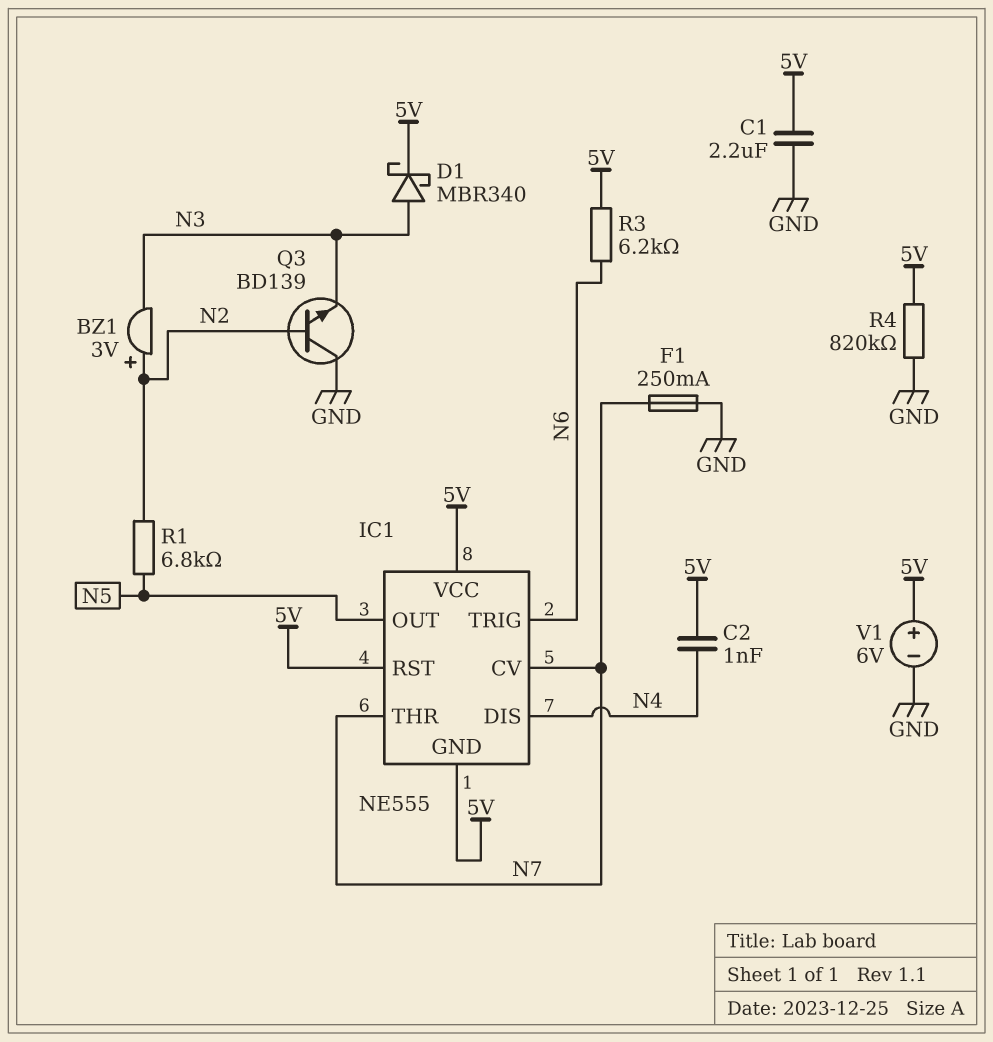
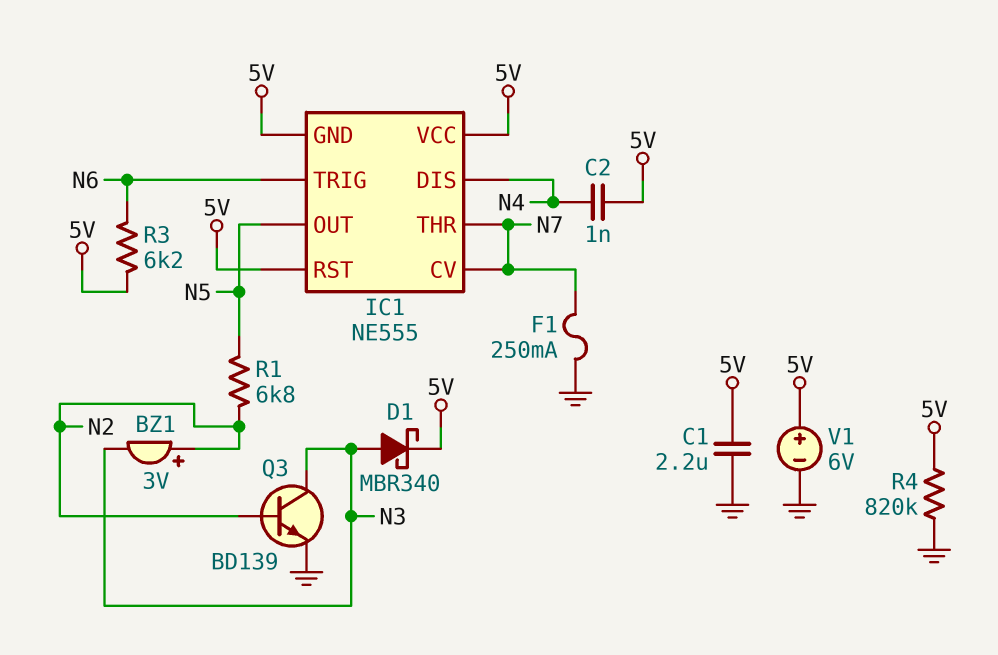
Q3: NPN BD139 (B N2, C GND, E N3) -> NPN BD139 (B N2, C N3, E GND)

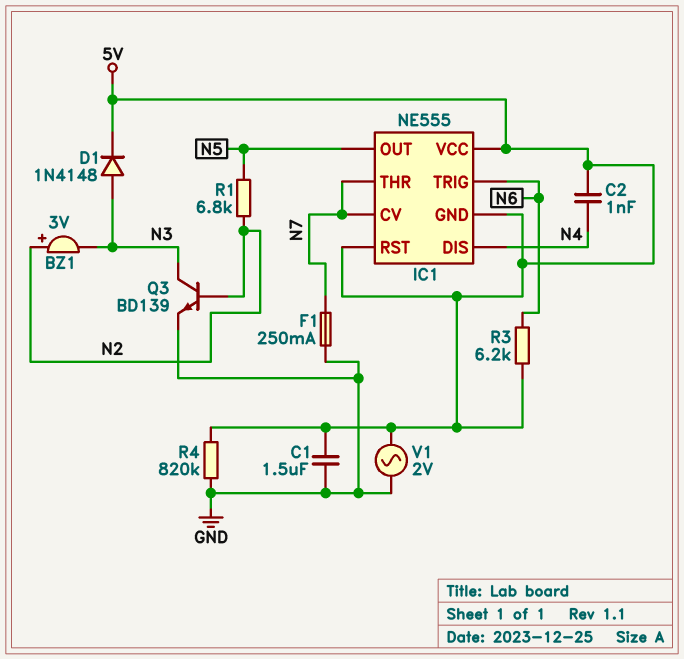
C1: 2.2uF (5V, GND) -> 1.5uF (5V, GND)
D1: schottky MBR340 (A N3, K 5V) -> diode 1N4148 (A N3, K 5V)
V1: 6V (plus 5V, minus GND) -> AC 2V (5V, GND)

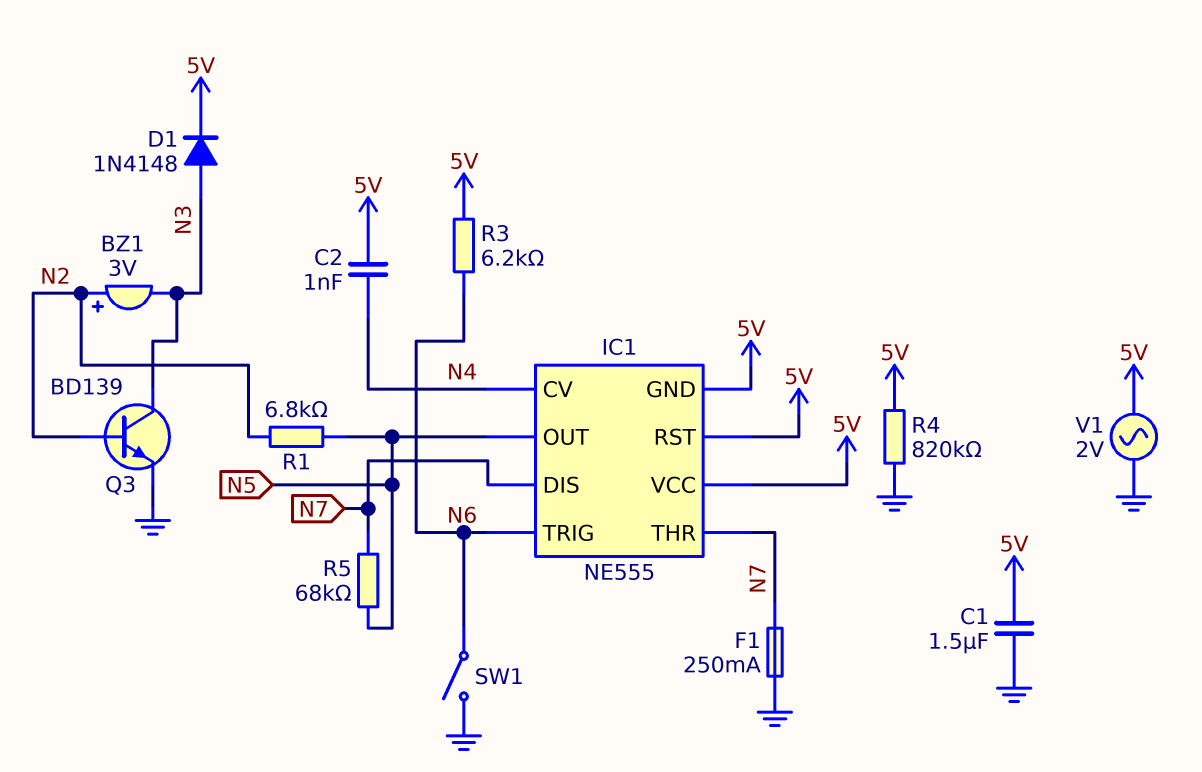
IC1 pin CV: N7 -> N4
IC1 pin DIS: N4 -> N7
R5: none -> 68k (N5, N7)
SW1: none -> switch (GND, N6)

